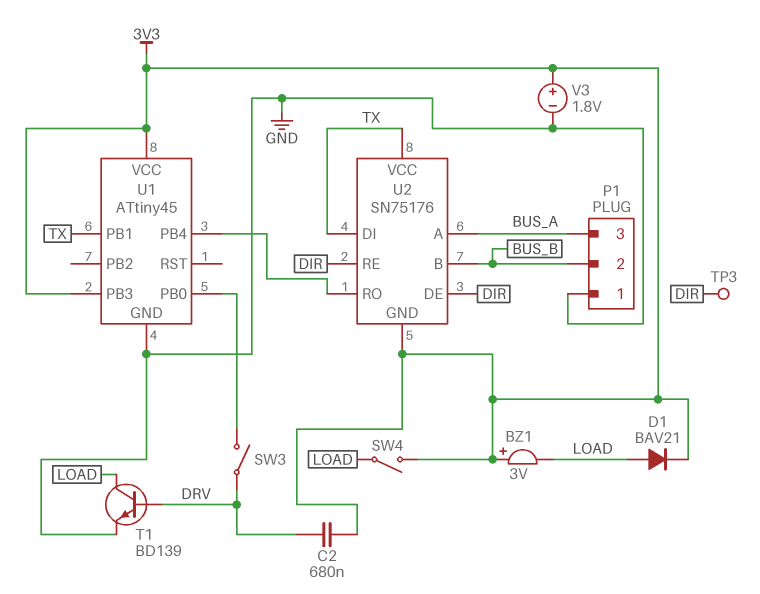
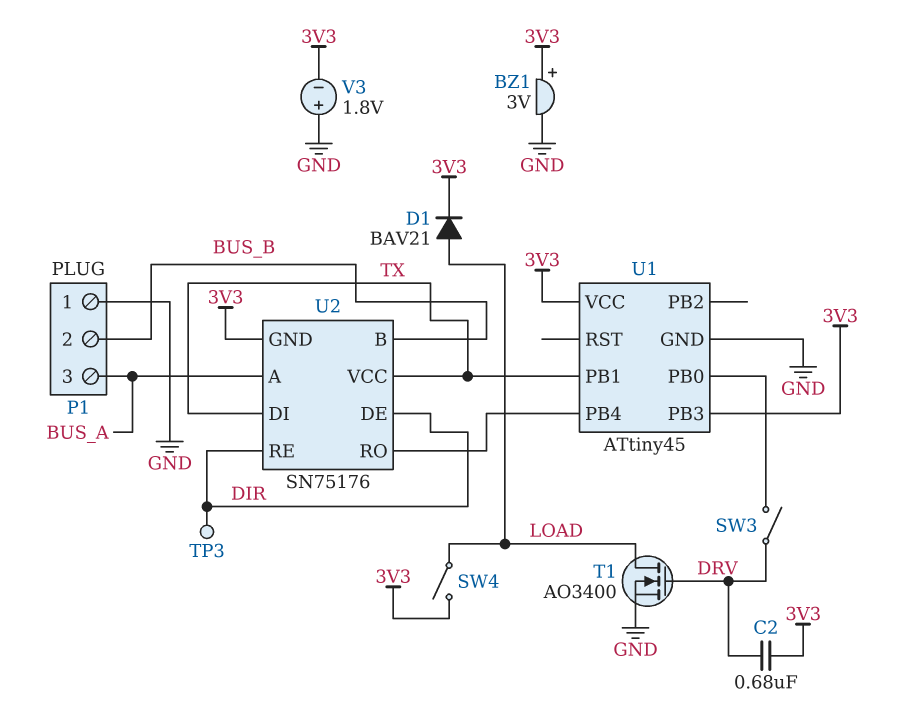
BZ1: buzzer 3V (plus 3V3, minus LOAD) -> buzzer 3V (plus 3V3, minus GND)
T1: NPN BD139 (B DRV, C LOAD, E GND) -> NMOS AO3400 (G DRV, D LOAD, S GND)
V3: 1.8V (plus 3V3, minus GND) -> 1.8V (plus GND, minus 3V3)

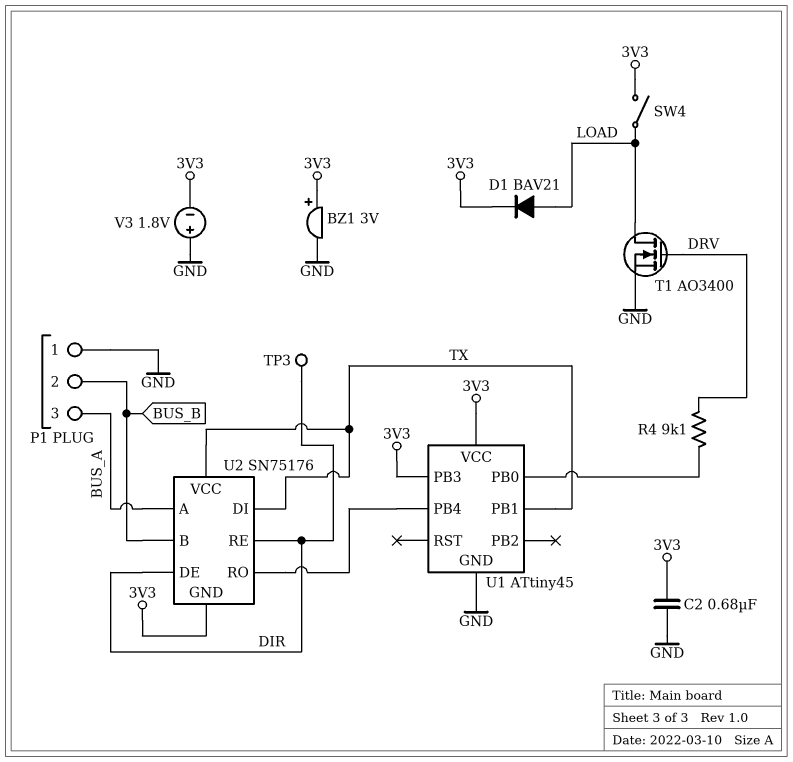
C2: 680nF (3V3, DRV) -> 680nF (3V3, GND)
R4: none -> 9.1k (DRV, U1/PB0)
SW3: switch (DRV, U1/PB0) -> none

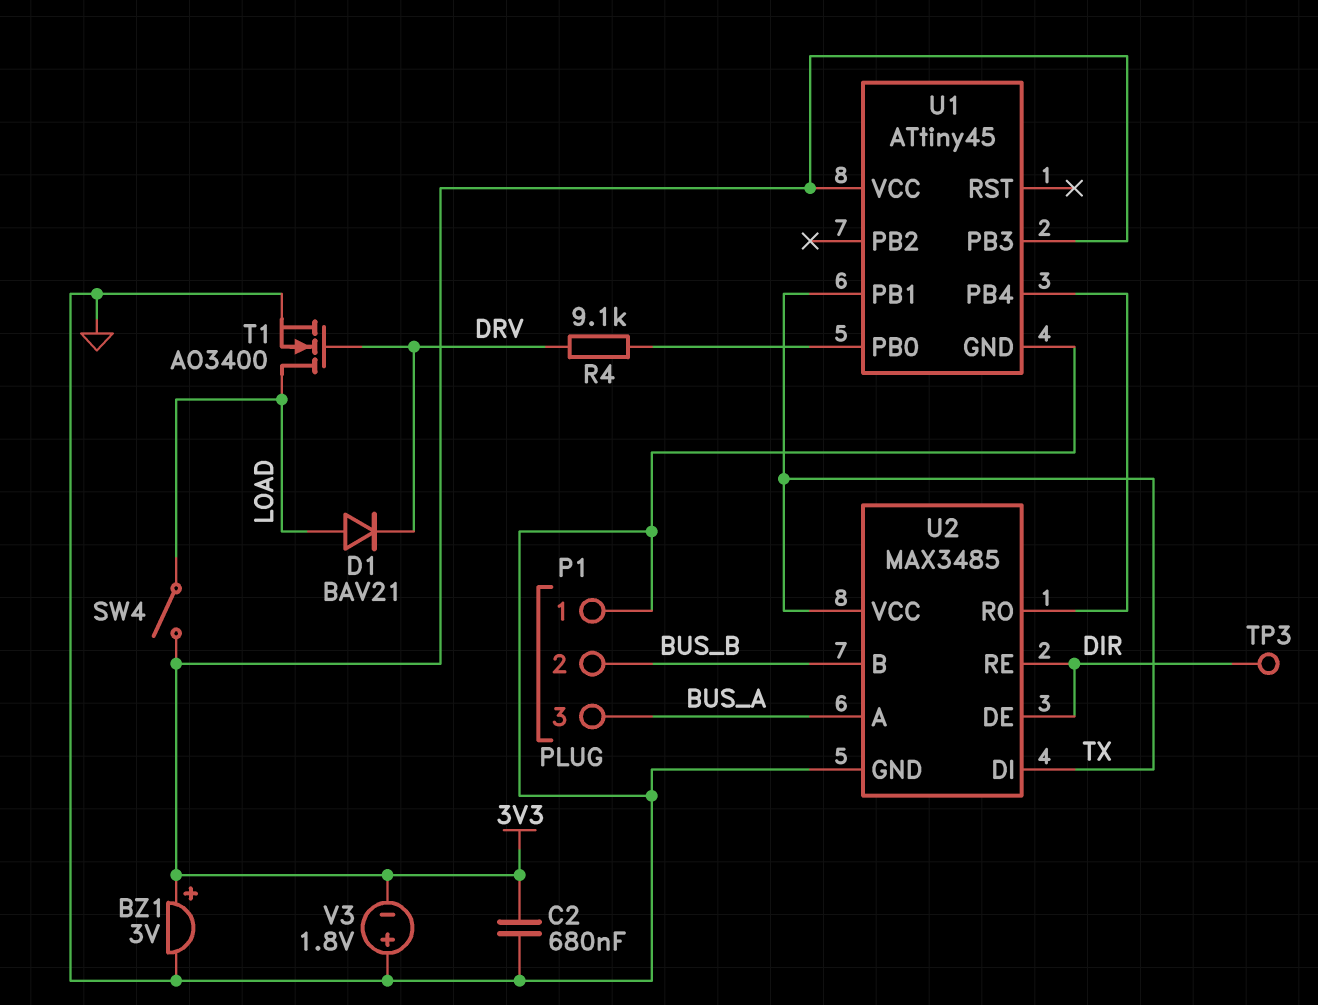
D1: diode BAV21 (A LOAD, K 3V3) -> diode BAV21 (A LOAD, K DRV)
U2: SN75176 -> MAX3485
U2 pin GND: 3V3 -> GND

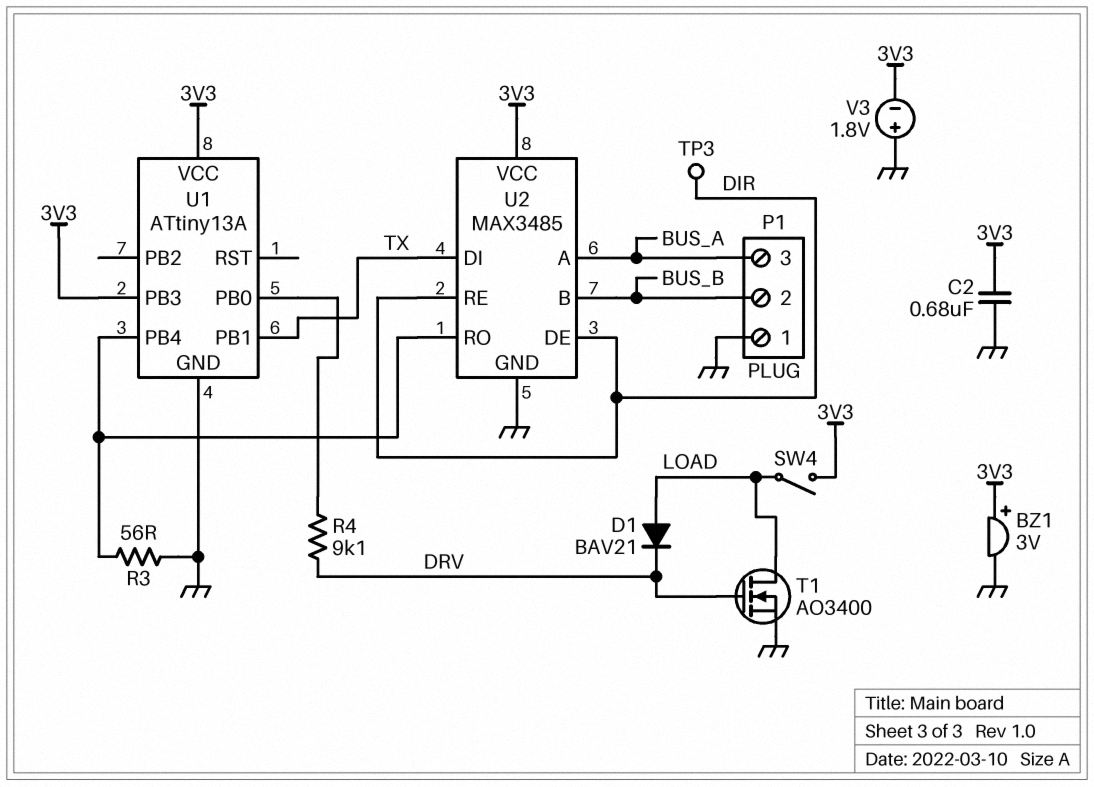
R3: none -> 56 (GND, U1/PB4)
U1: ATtiny45 -> ATtiny13A
U2 pin VCC: TX -> 3V3

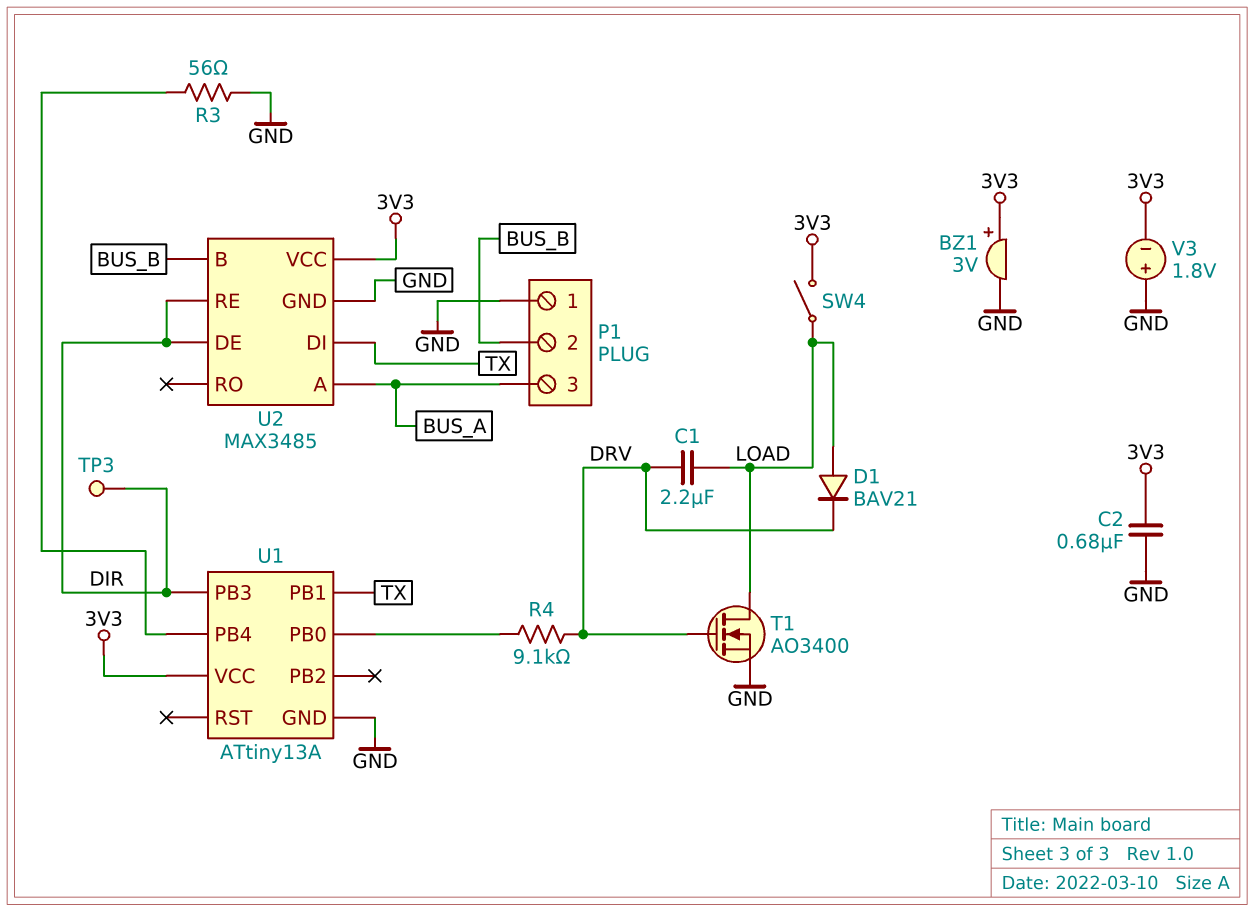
C1: none -> 2.2uF (DRV, LOAD)
U1 pin PB3: 3V3 -> DIR
U2 pin RO: U1/PB4 -> none

